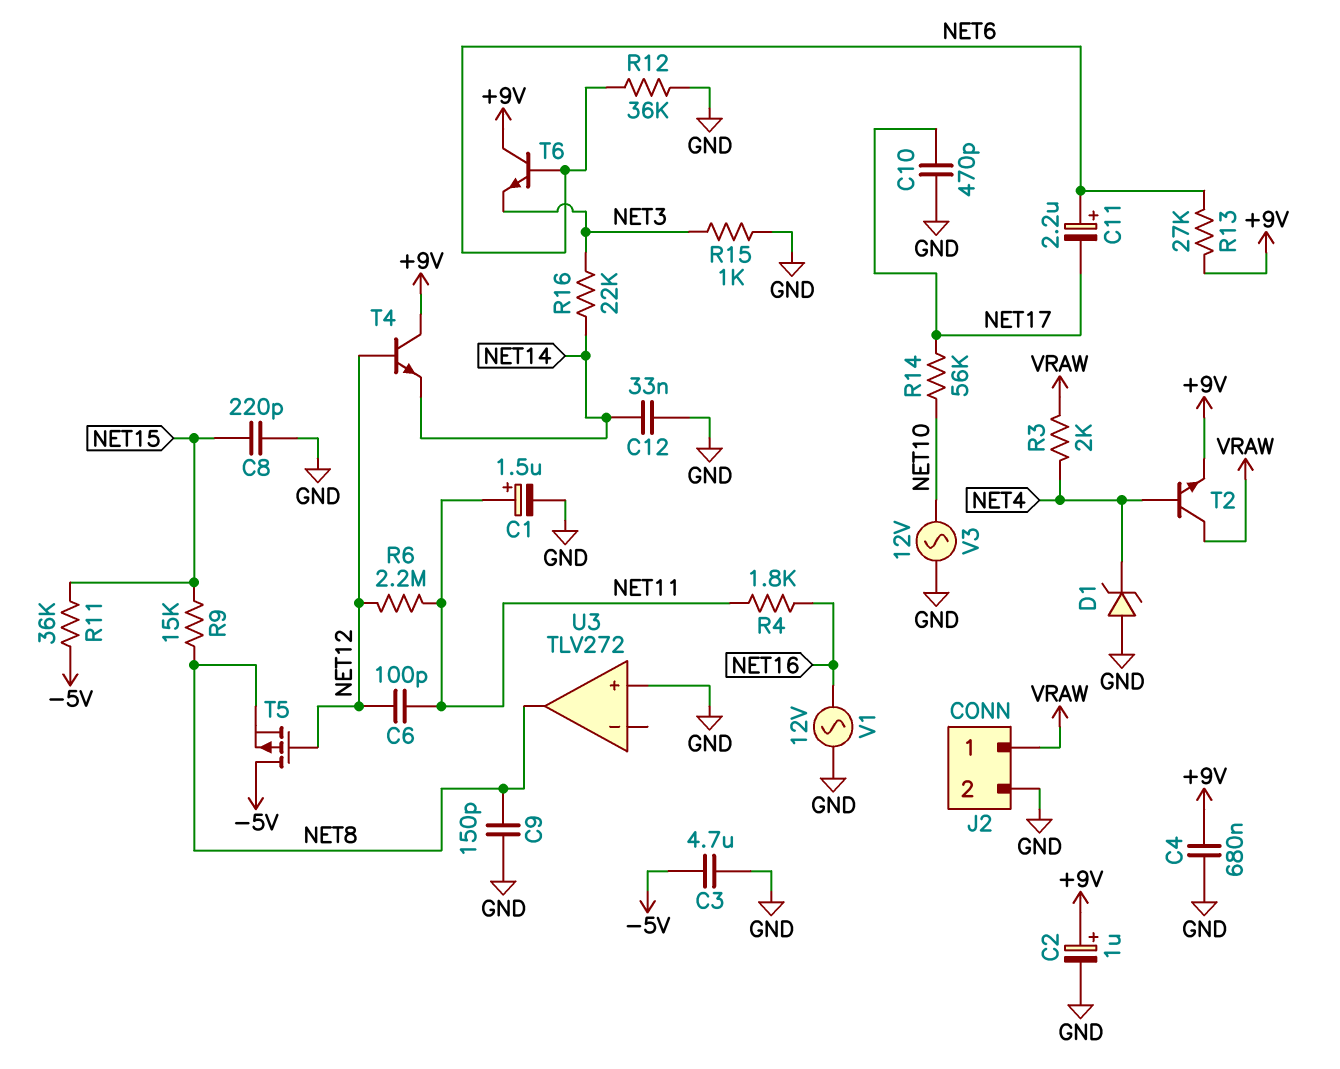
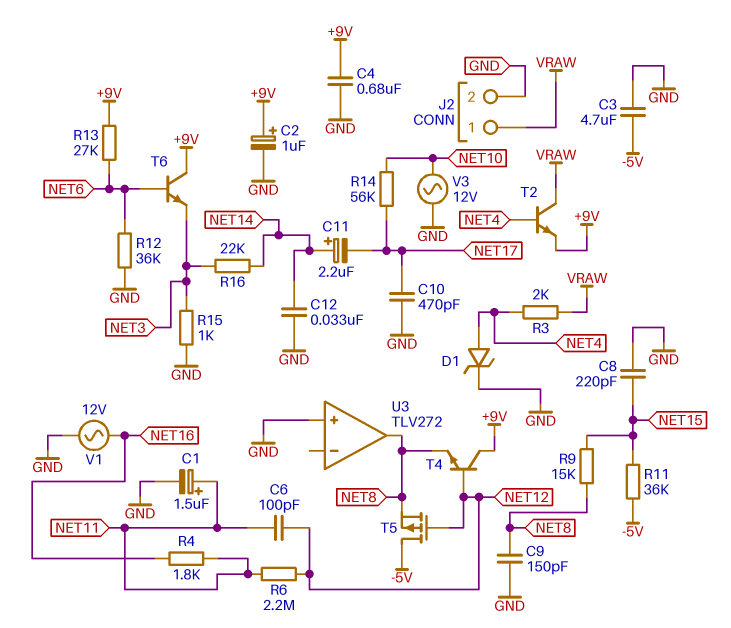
C11: 2.2uF (plus NET6, minus NET17) -> 2.2uF (plus NET14, minus NET17)
D1: zener (A GND, K NET4) -> zener (A NET4, K GND)
T4: NPN (B NET12, C +9V, E NET14) -> NPN (B NET12, C +9V, E NET8)

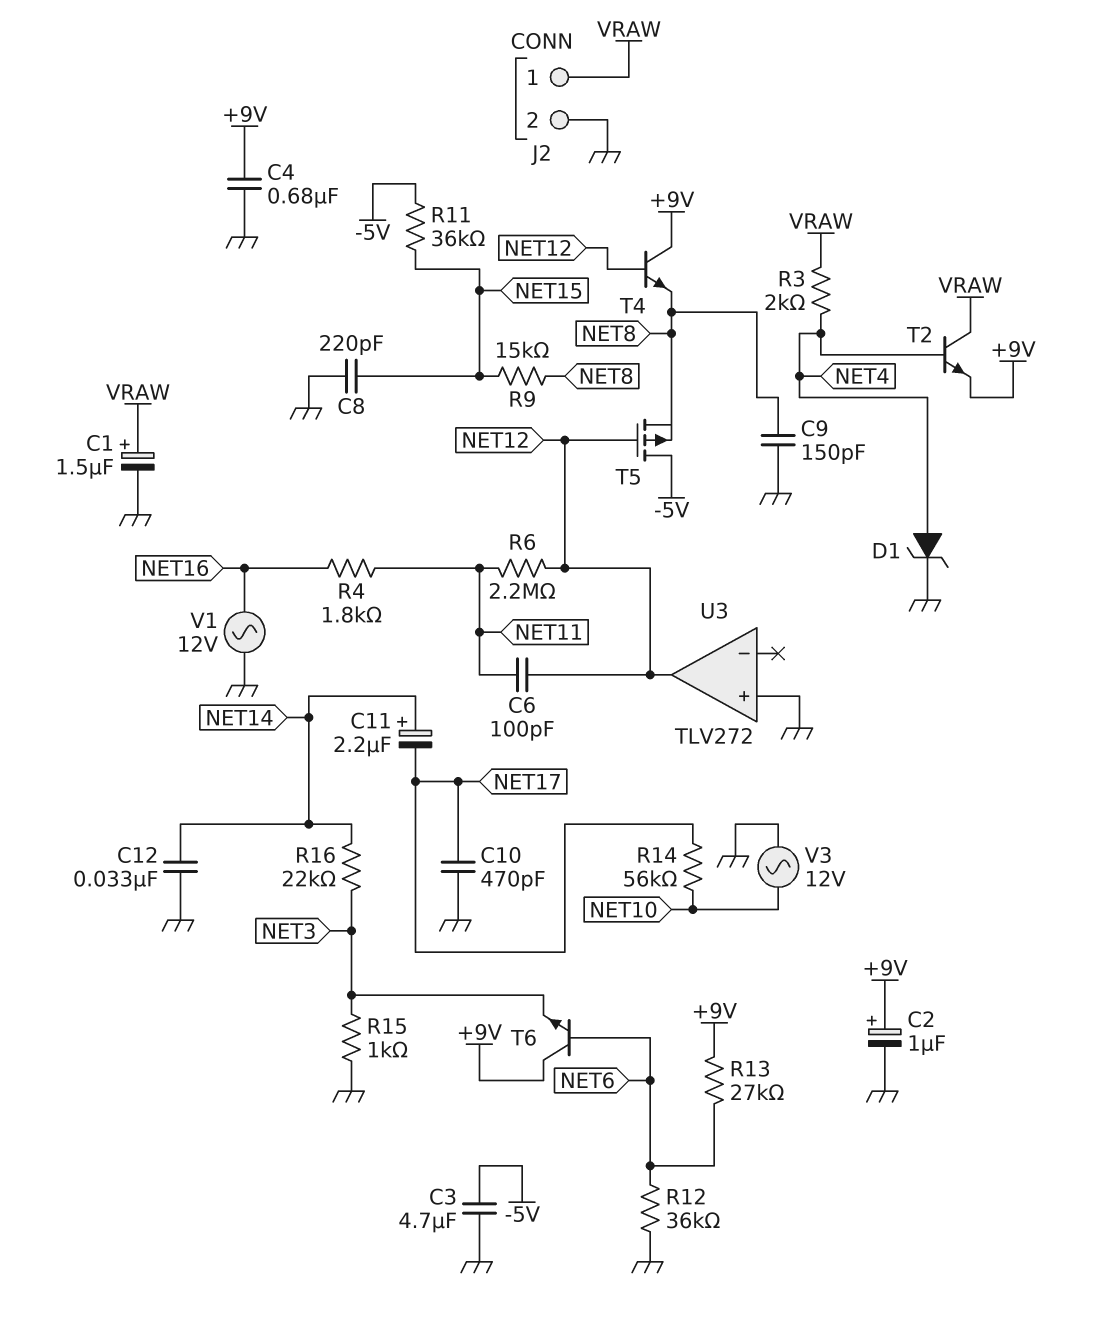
C1: 1.5uF (plus NET11, minus GND) -> 1.5uF (plus VRAW, minus GND)
U3 pin out: NET8 -> NET12

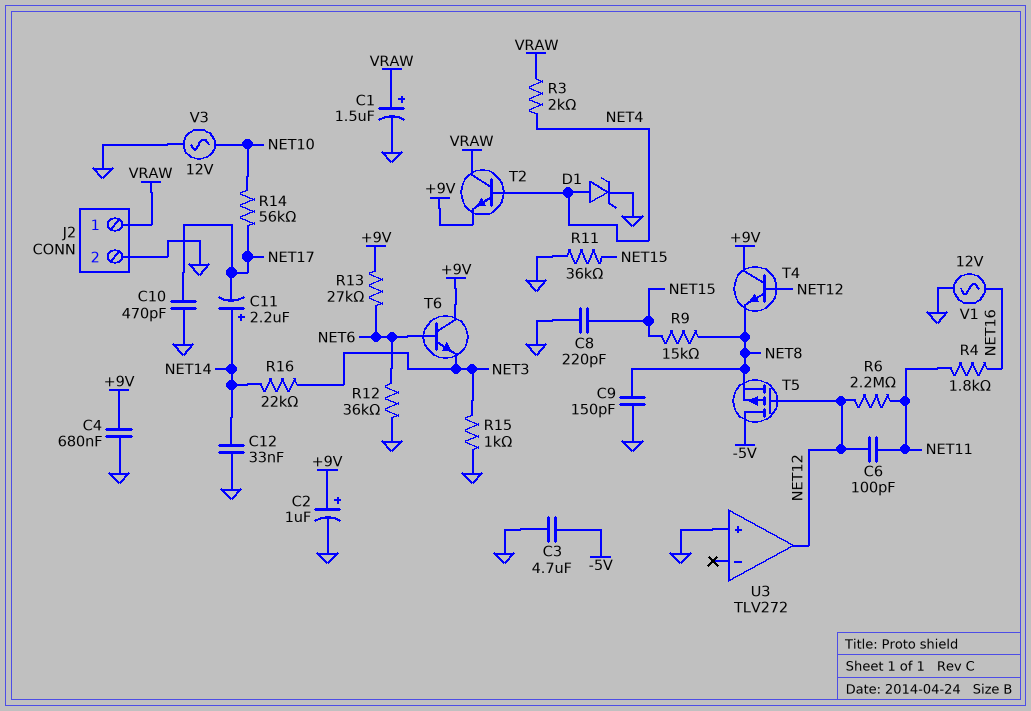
R11: 36k (-5V, NET15) -> 36k (GND, NET15)

